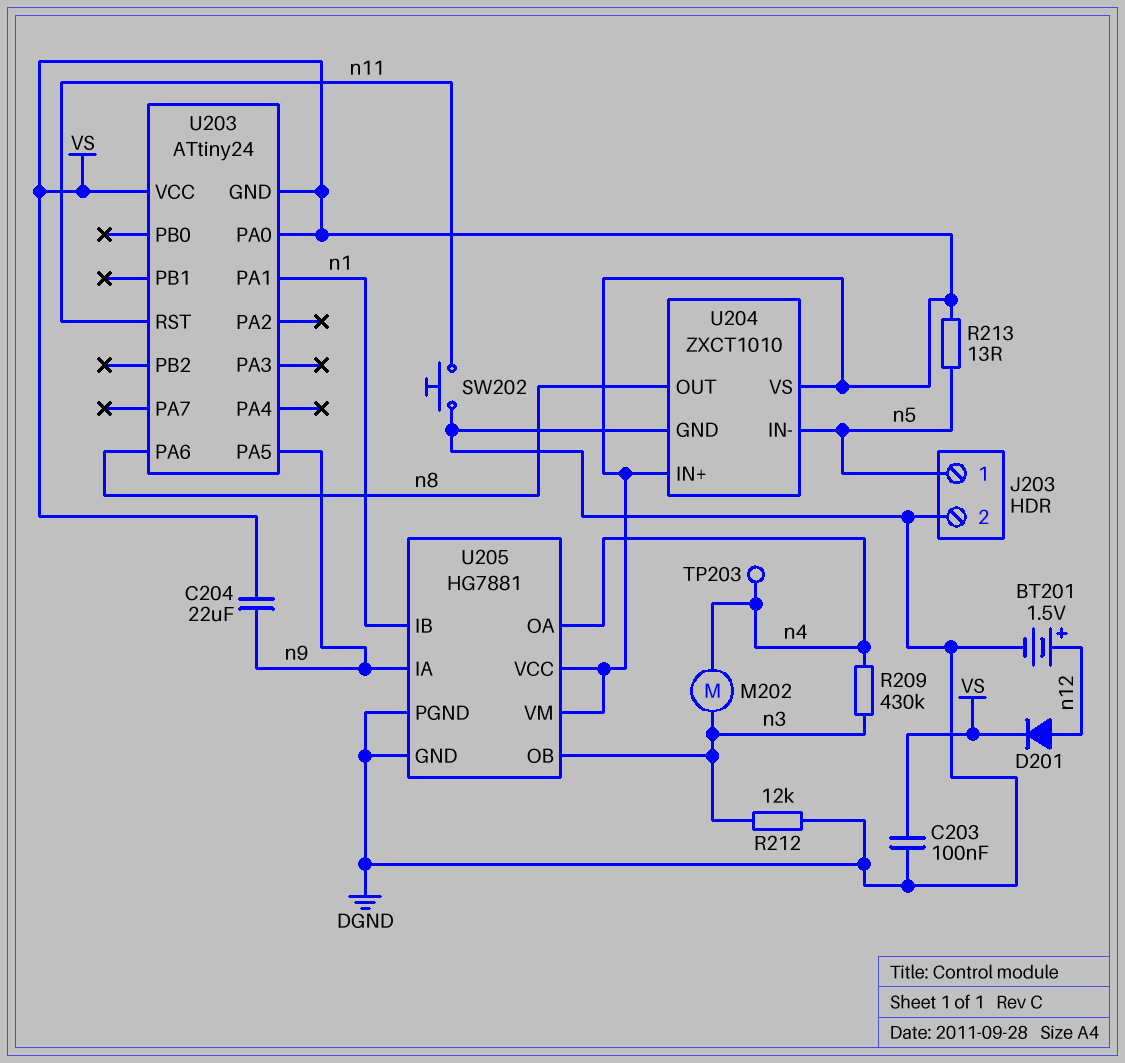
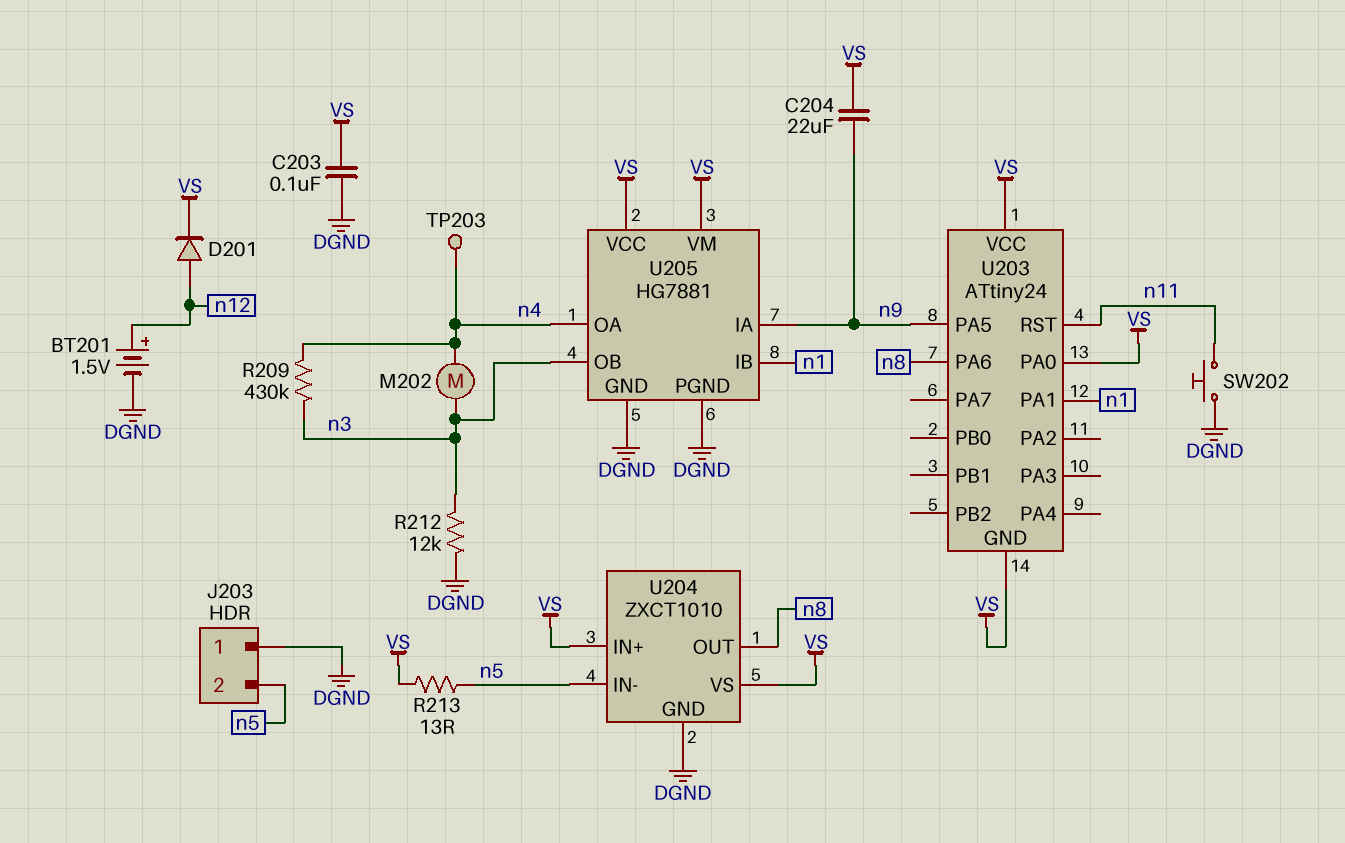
J203 pin 1: n5 -> DGND
J203 pin 2: DGND -> n5

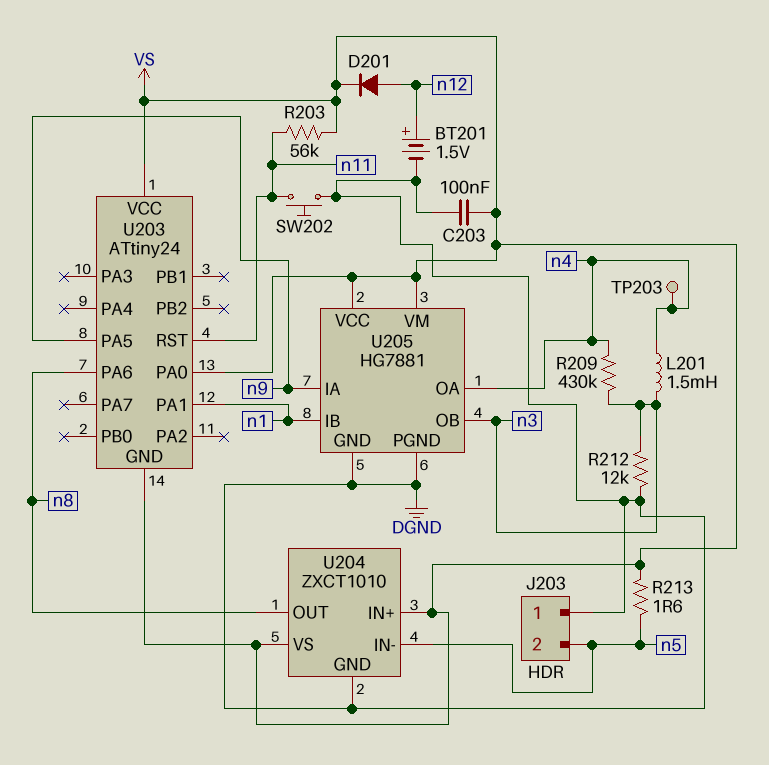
C204: 22uF (VS, n9) -> none
L201: none -> 1.5mH (n3, n4)
M202: motor (n3, n4) -> none
R203: none -> 56k (VS, n11)
R213: 13 (VS, n5) -> 1.6 (VS, n5)

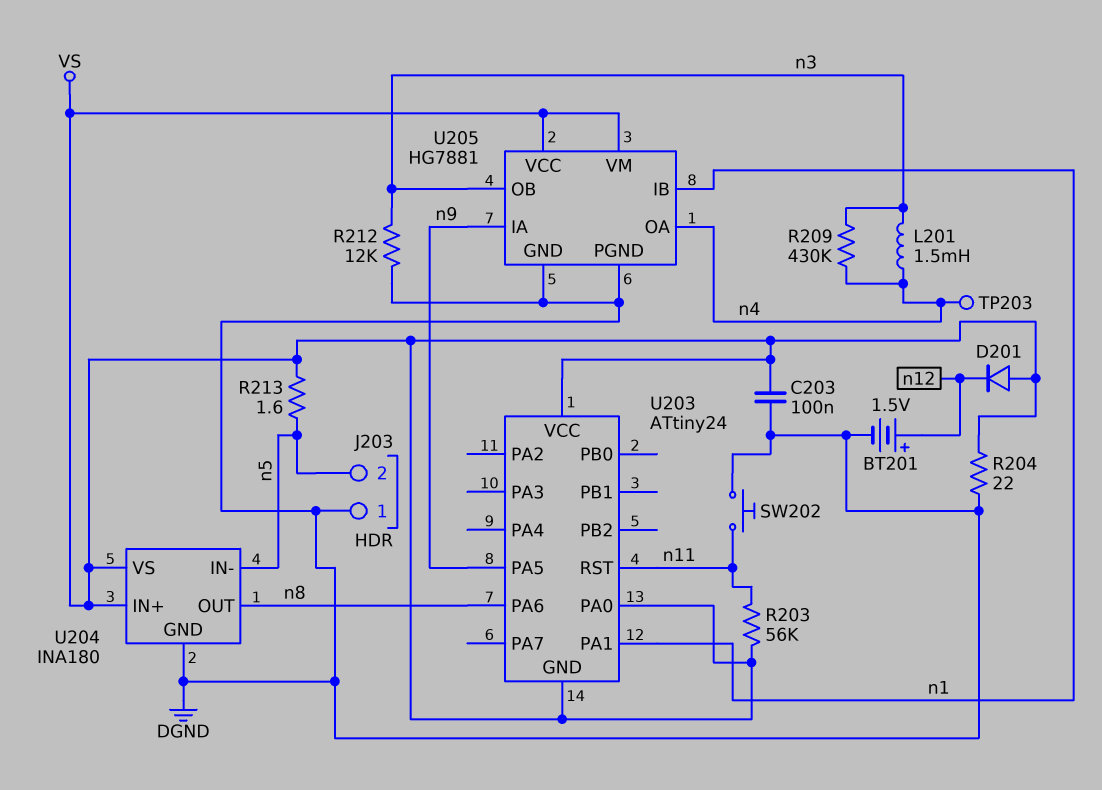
D201: diode (A n12, K VS) -> diode (A VS, K n12)
R204: none -> 22 (DGND, VS)
U204: ZXCT1010 -> INA180

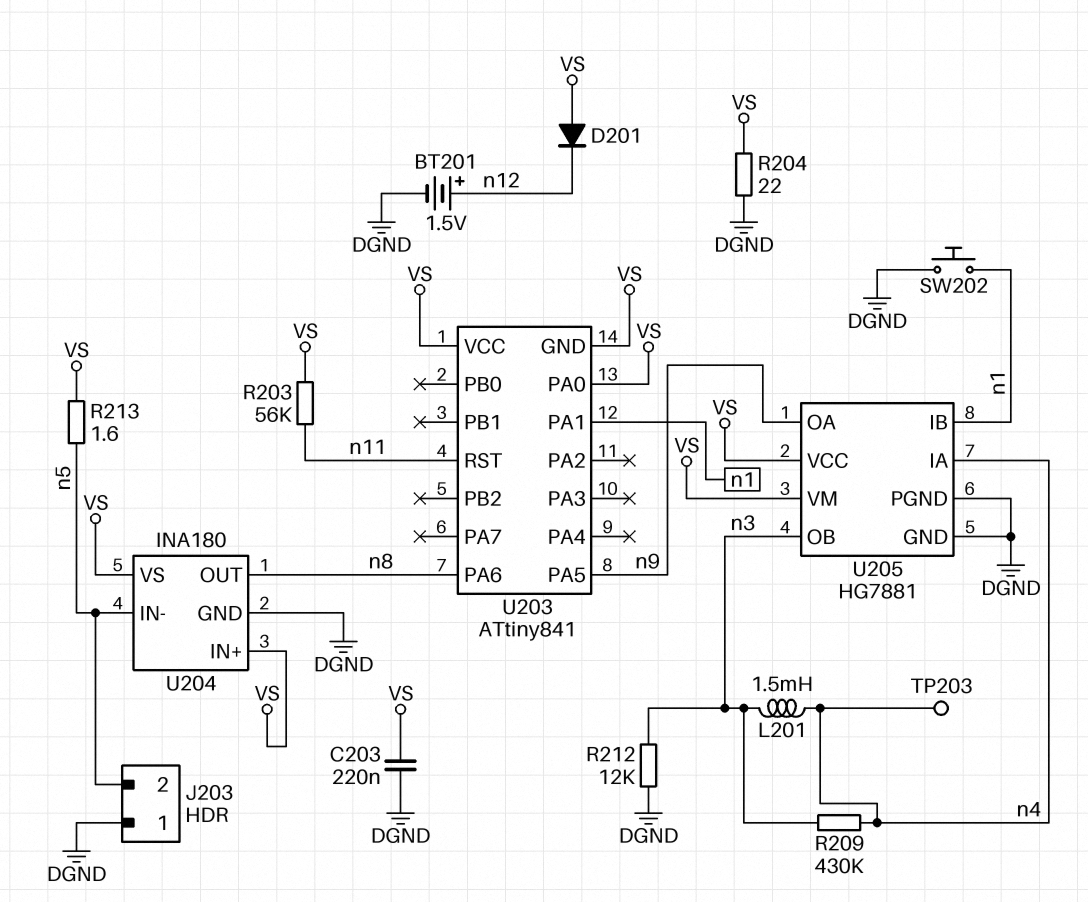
C203: 100nF (DGND, VS) -> 220nF (DGND, VS)
SW202: button (DGND, n11) -> button (DGND, n1)
U203: ATtiny24 -> ATtiny841
U205 pin IA: n9 -> n4
U205 pin OA: n4 -> n9

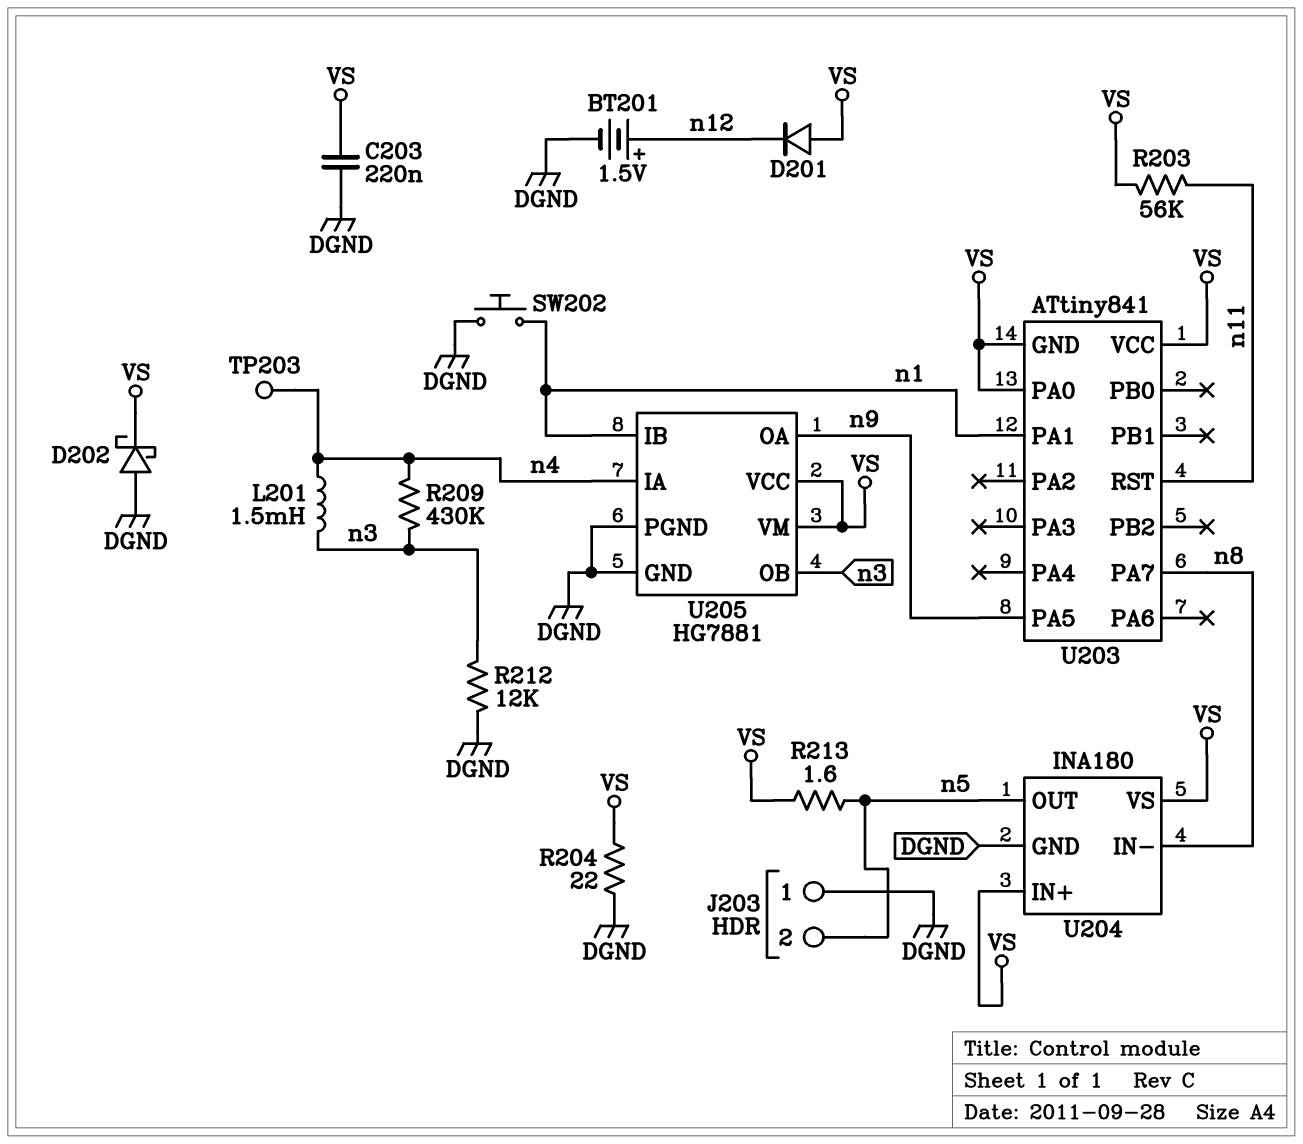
D202: none -> schottky (A DGND, K VS)
U203 pin PA6: n8 -> none
U203 pin PA7: none -> n8
U204 pin IN-: n5 -> n8
U204 pin OUT: n8 -> n5

